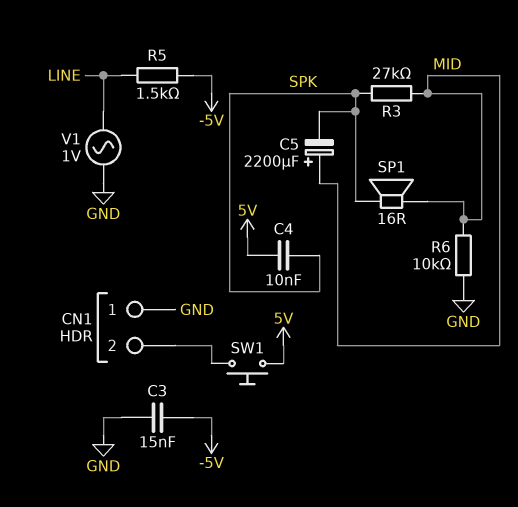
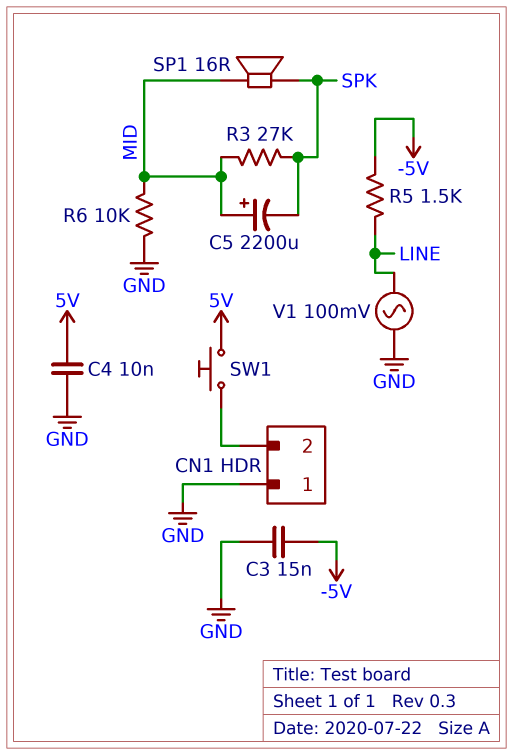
C4: 10nF (5V, SPK) -> 10nF (5V, GND)
V1: AC 1V (GND, LINE) -> AC 100mV (GND, LINE)

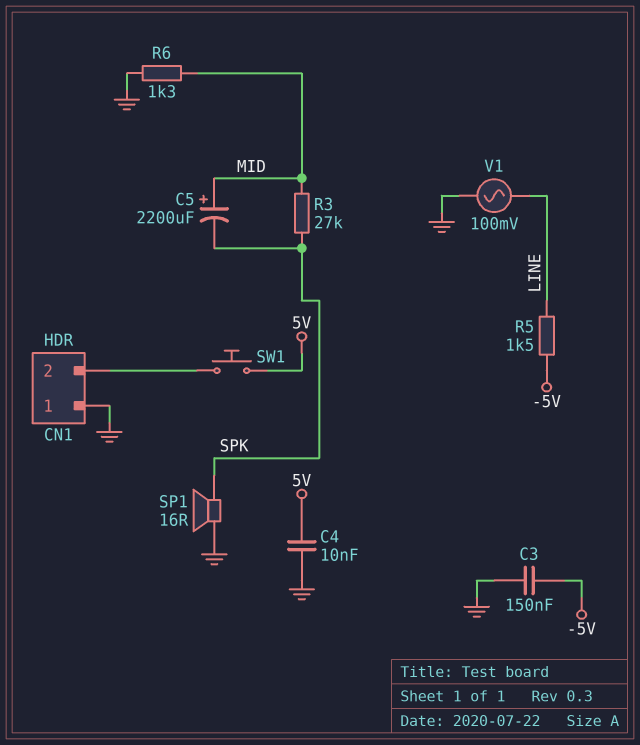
C3: 15nF (-5V, GND) -> 150nF (-5V, GND)
R6: 10k (GND, MID) -> 1.3k (GND, MID)
SP1: speaker 16R (MID, SPK) -> speaker 16R (GND, SPK)

